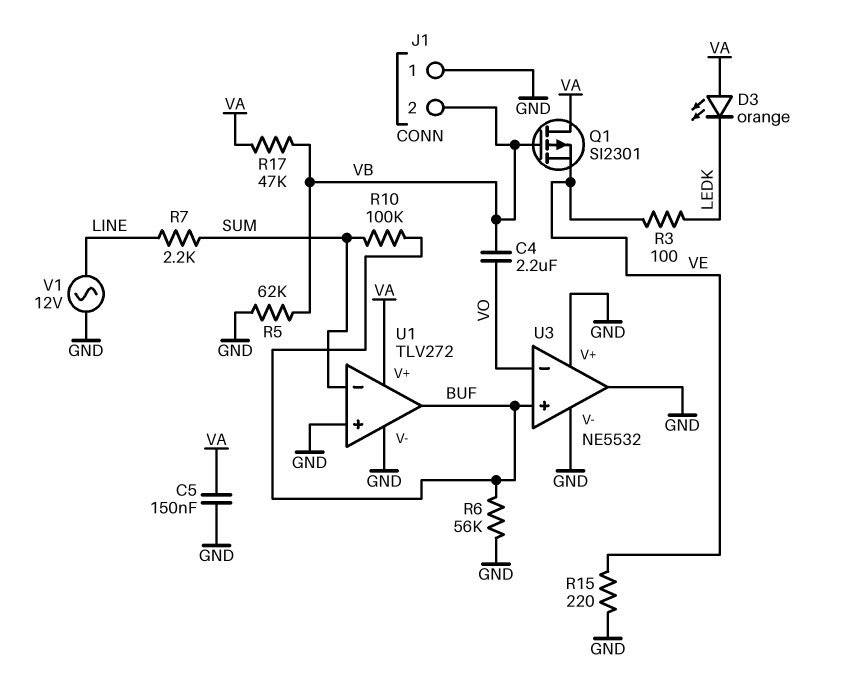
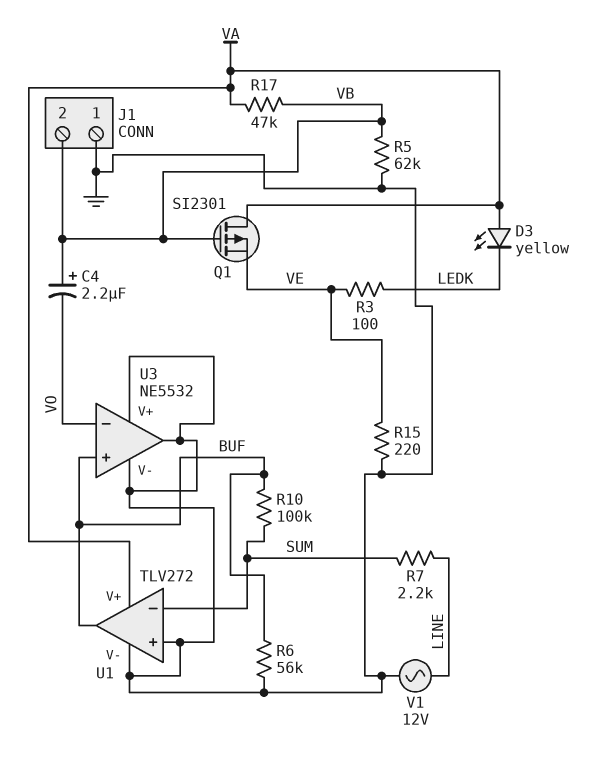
C4: 2.2uF (VB, VO) -> 2.2uF (plus VB, minus VO)
C5: 150nF (GND, VA) -> none
D3: LED orange (A VA, K LEDK) -> LED yellow (A VA, K LEDK)

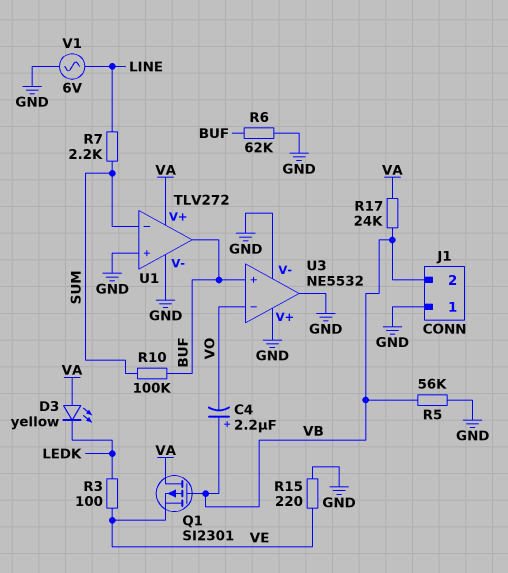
R5: 62k (GND, VB) -> 56k (GND, VB)
R6: 56k (BUF, GND) -> 62k (BUF, GND)
R17: 47k (VA, VB) -> 24k (VA, VB)
V1: AC 12V (GND, LINE) -> AC 6V (GND, LINE)

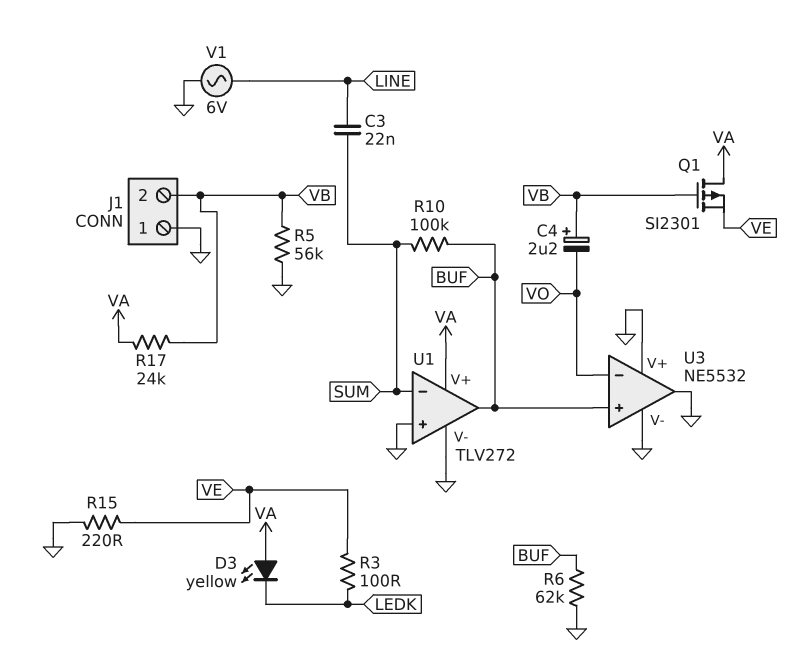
C3: none -> 22nF (LINE, SUM)
R7: 2.2k (LINE, SUM) -> none

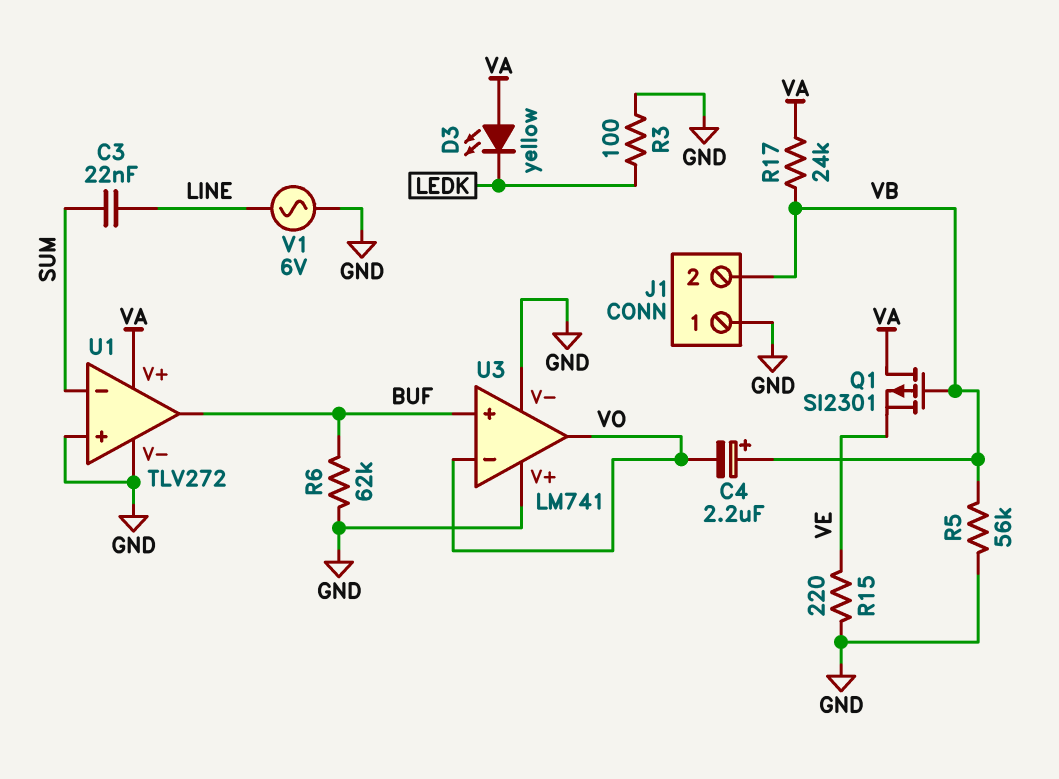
R3: 100 (LEDK, VE) -> 100 (GND, LEDK)
R10: 100k (BUF, SUM) -> none
U3: NE5532 -> LM741
U3 pin out: GND -> VO

